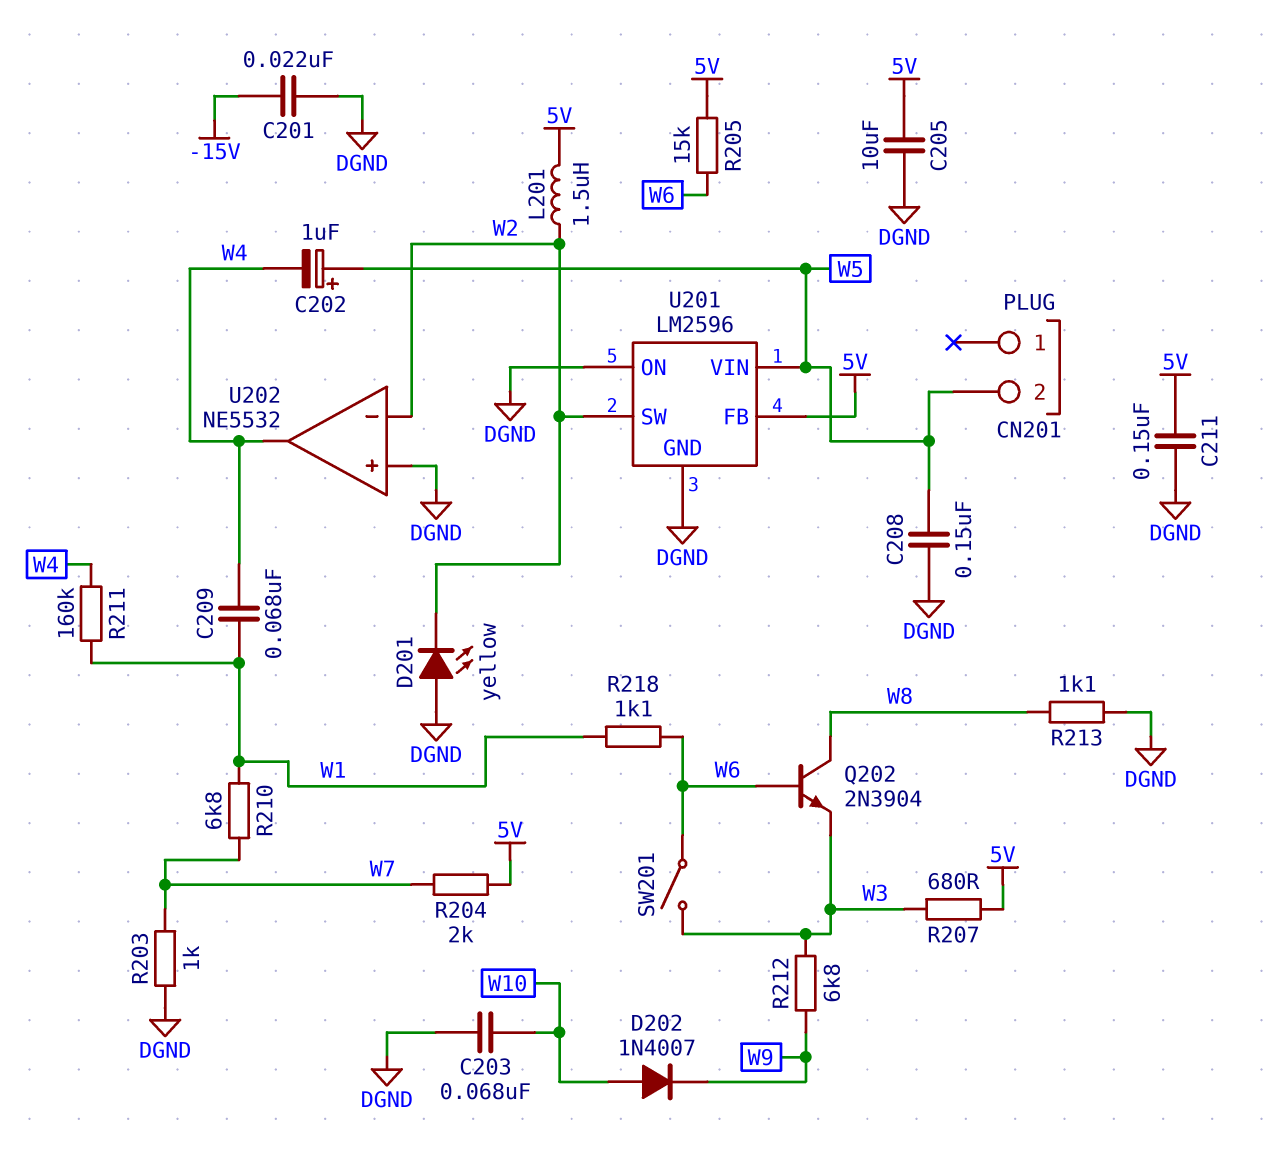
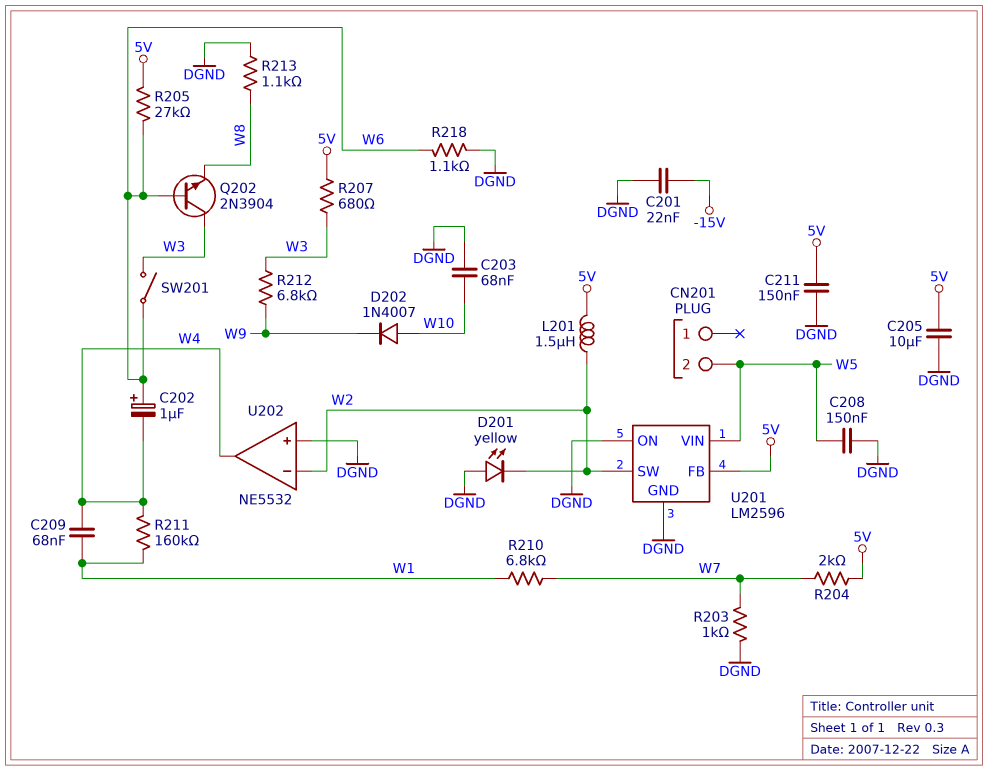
C202: 1uF (plus W5, minus W4) -> 1uF (plus W6, minus W4)
Q202: NPN 2N3904 (B W6, C W8, E W3) -> NPN 2N3904 (B W6, C W3, E W8)
R205: 15k (5V, W6) -> 27k (5V, W6)
R218: 1.1k (W1, W6) -> 1.1k (DGND, W6)

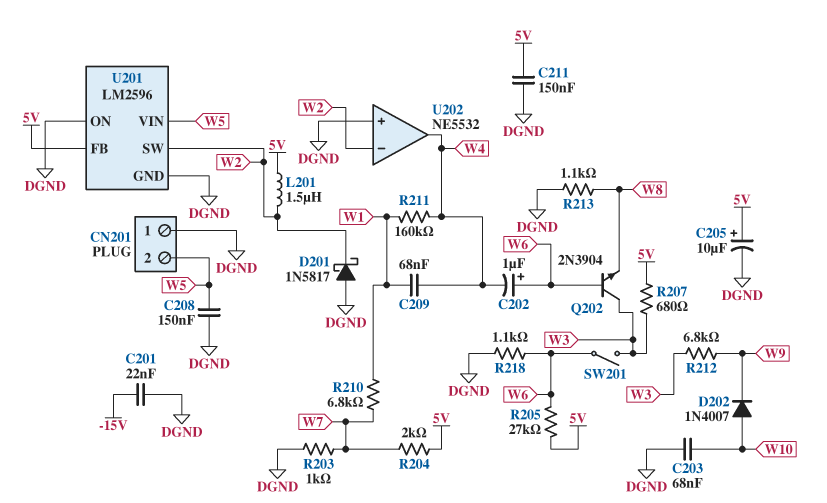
C205: 10uF (5V, DGND) -> 10uF (plus 5V, minus DGND)
CN201 pin 1: none -> DGND
D201: LED yellow (A DGND, K W2) -> schottky 1N5817 (A DGND, K W2)

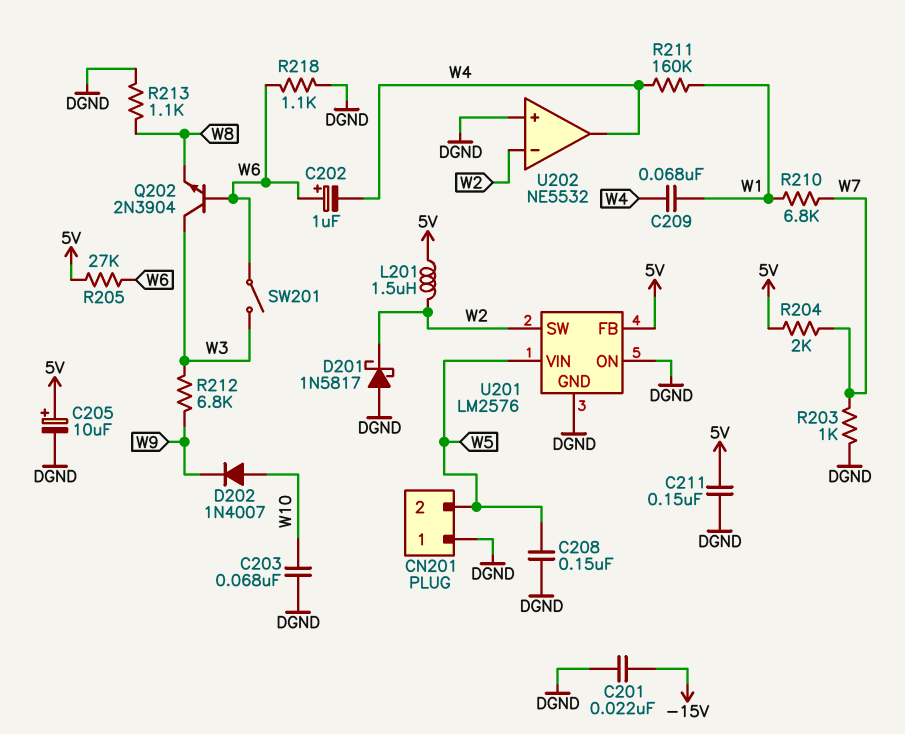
R207: 680 (5V, W3) -> none
U201: LM2596 -> LM2576

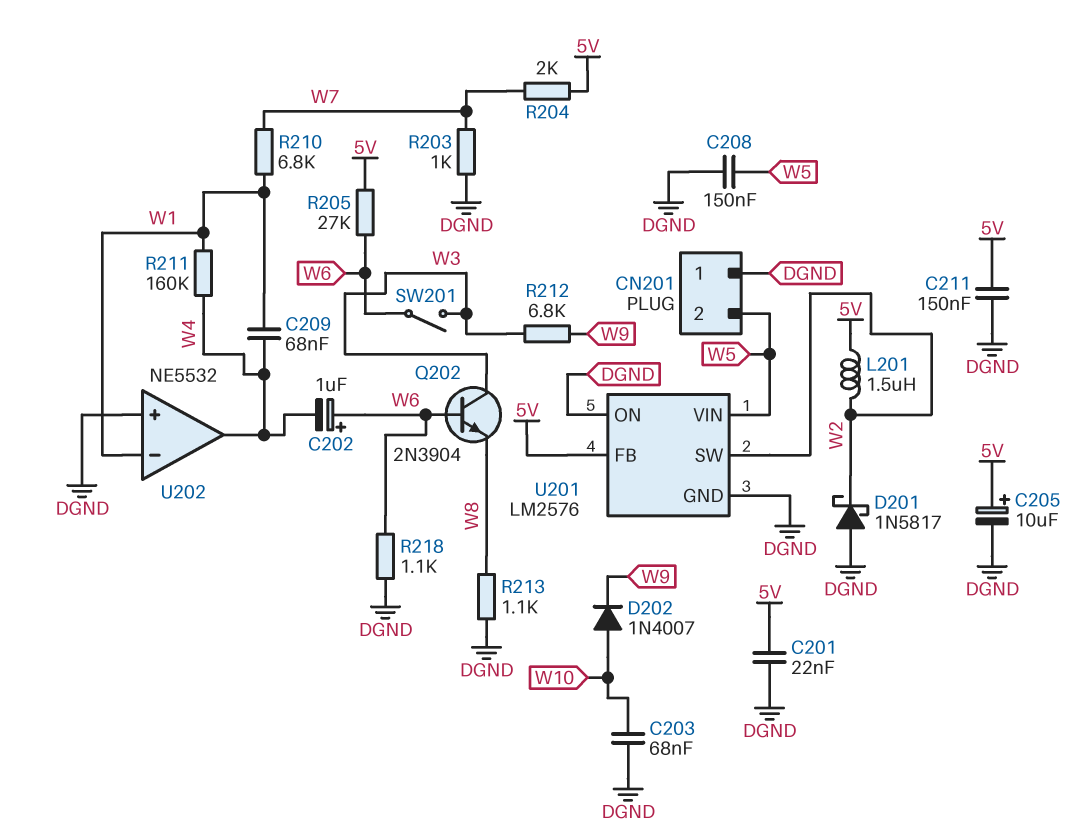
C201: 22nF (-15V, DGND) -> 22nF (5V, DGND)
U202 pin in-: W2 -> W1

